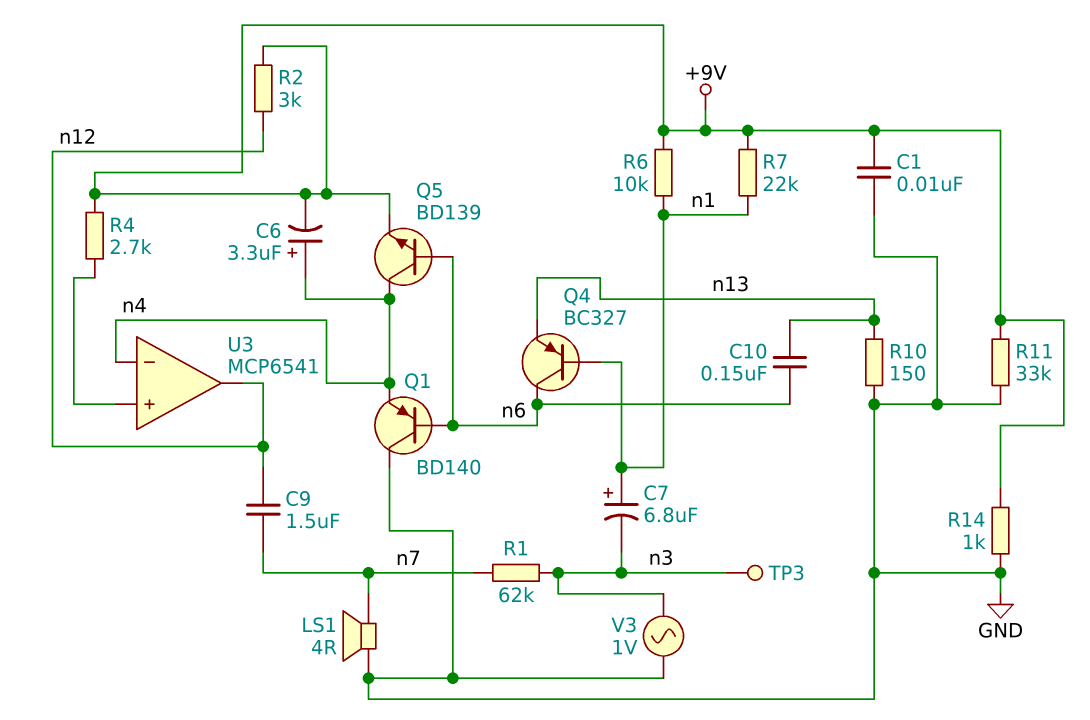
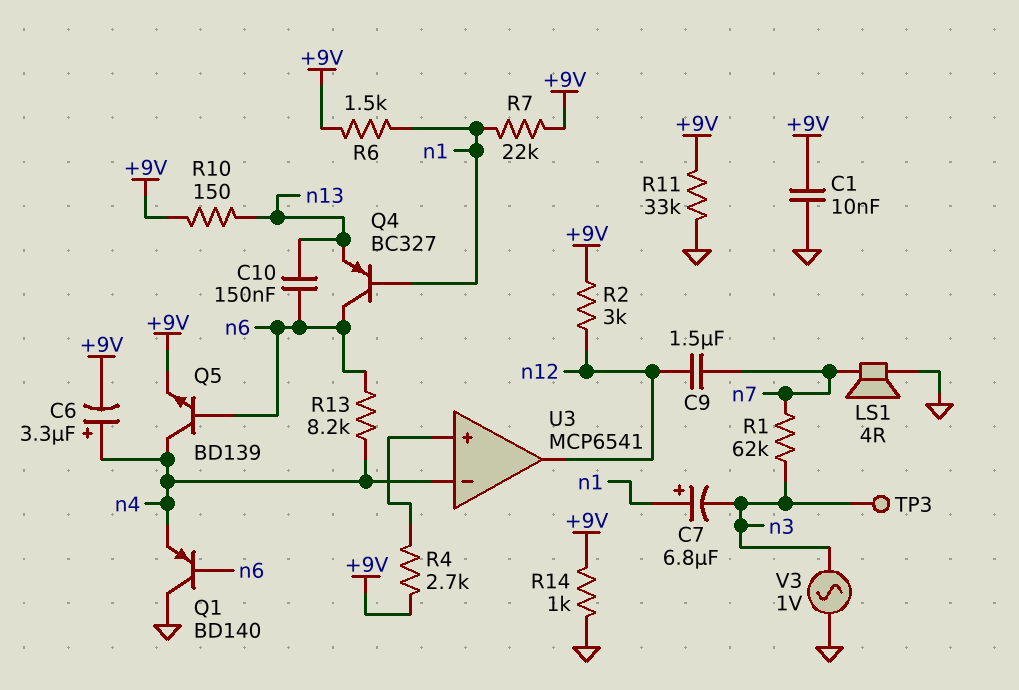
R6: 10k (+9V, n1) -> 1.5k (+9V, n1)
R10: 150 (GND, n13) -> 150 (+9V, n13)
R13: none -> 8.2k (n4, n6)

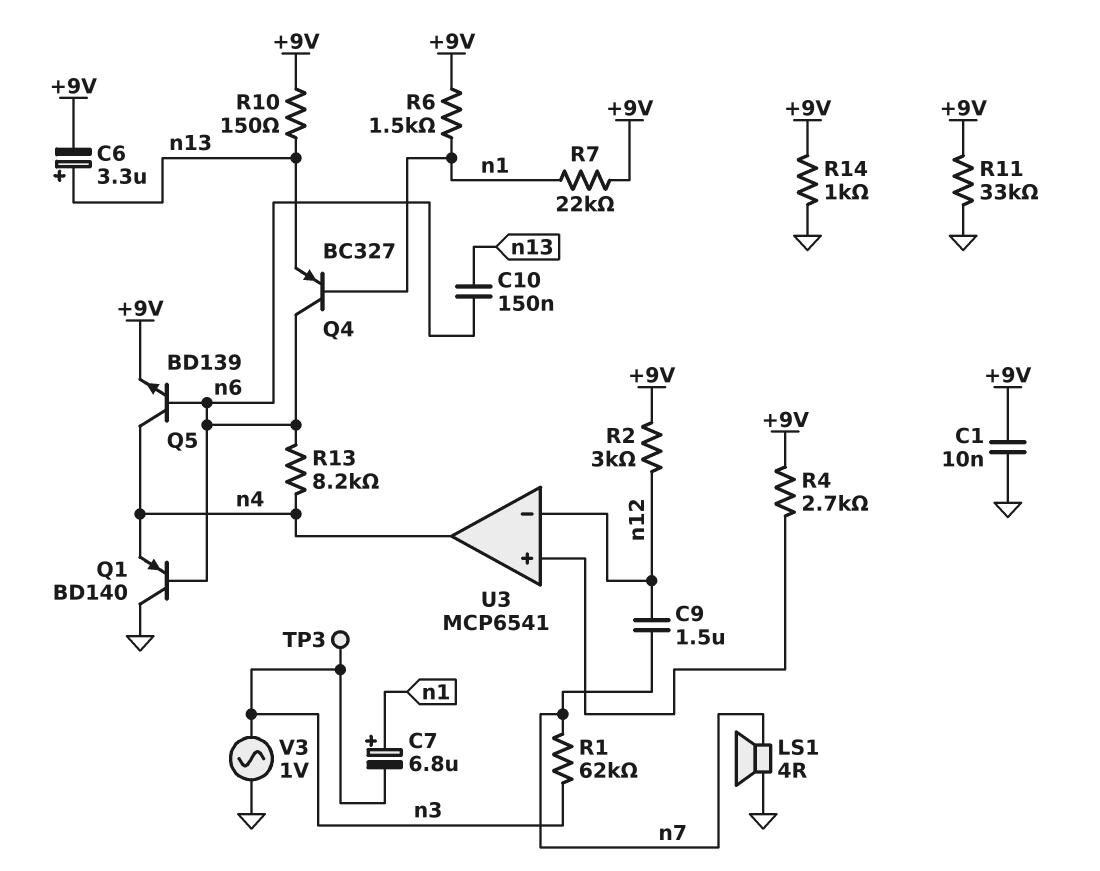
C6: 3.3uF (plus n4, minus +9V) -> 3.3uF (plus n13, minus +9V)
U3 pin in-: n4 -> n12
U3 pin out: n12 -> n4

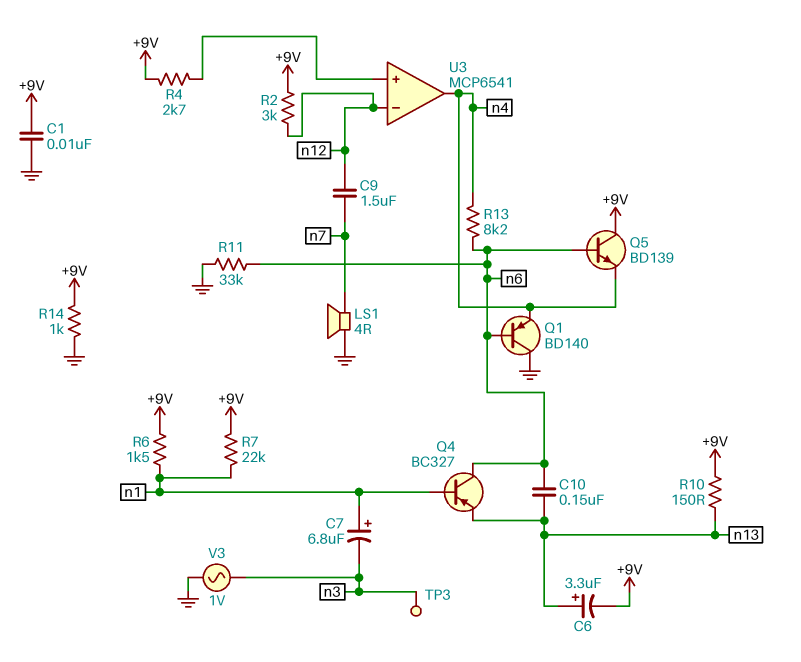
Q5: NPN BD139 (B n6, C n4, E +9V) -> NPN BD139 (B n6, C +9V, E n4)
R1: 62k (n3, n7) -> none
R11: 33k (+9V, GND) -> 33k (GND, n6)

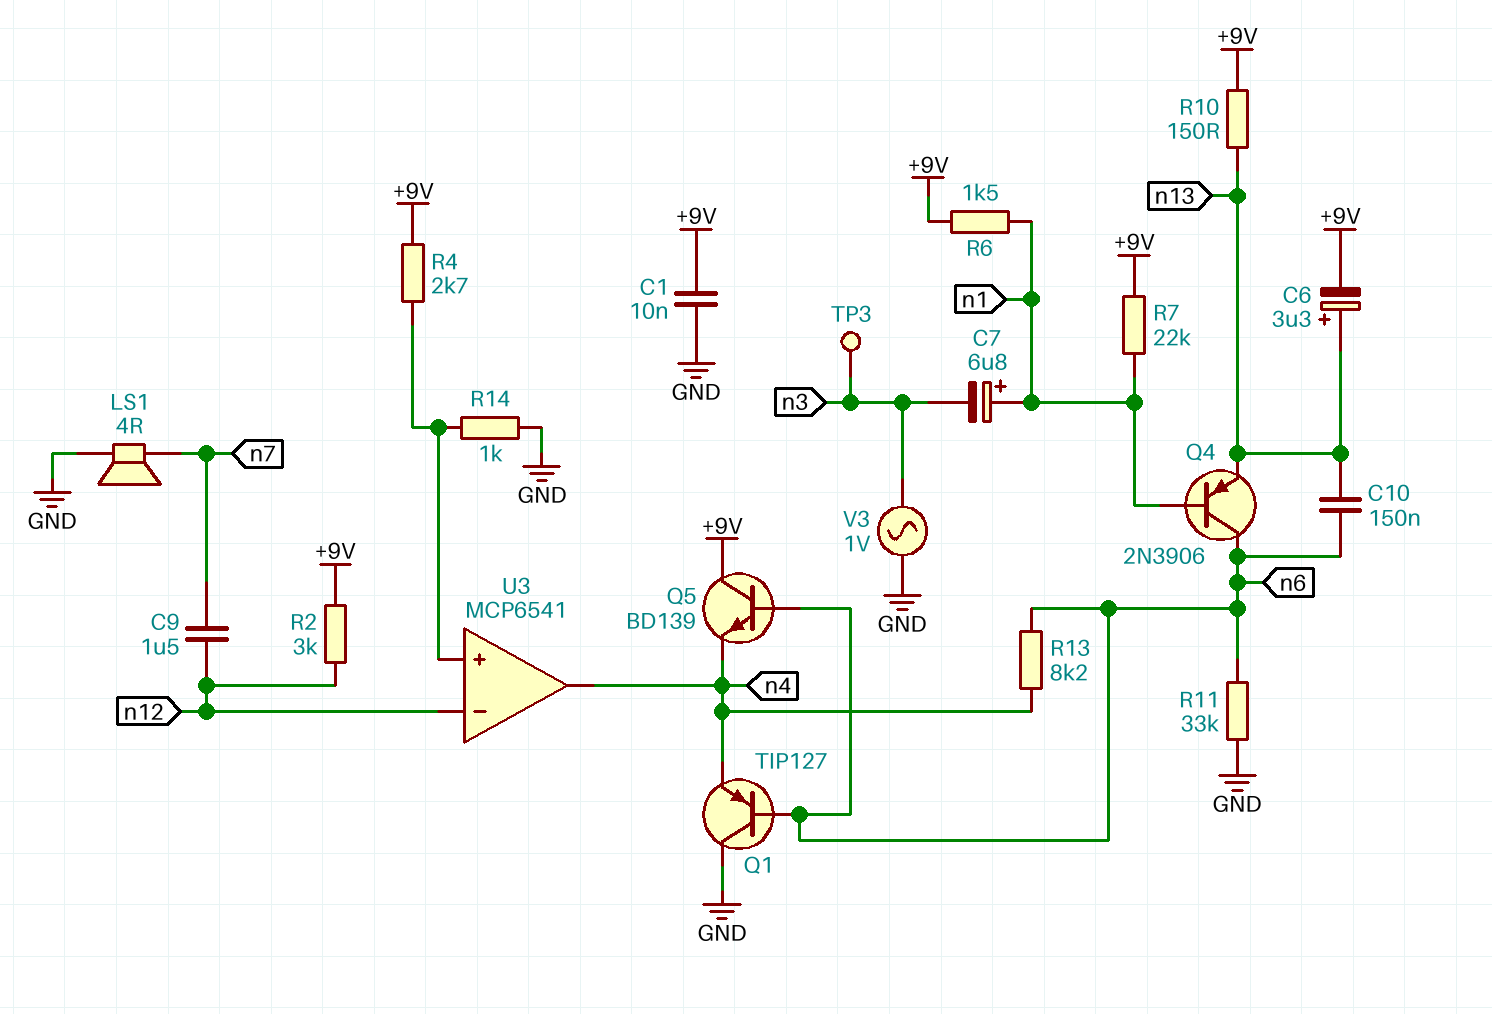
Q1: PNP BD140 (B n6, C GND, E n4) -> PNP TIP127 (B n6, C GND, E n4)
Q4: PNP BC327 (B n1, C n6, E n13) -> PNP 2N3906 (B n1, C n6, E n13)
R14: 1k (+9V, GND) -> 1k (GND, U3/in+)

